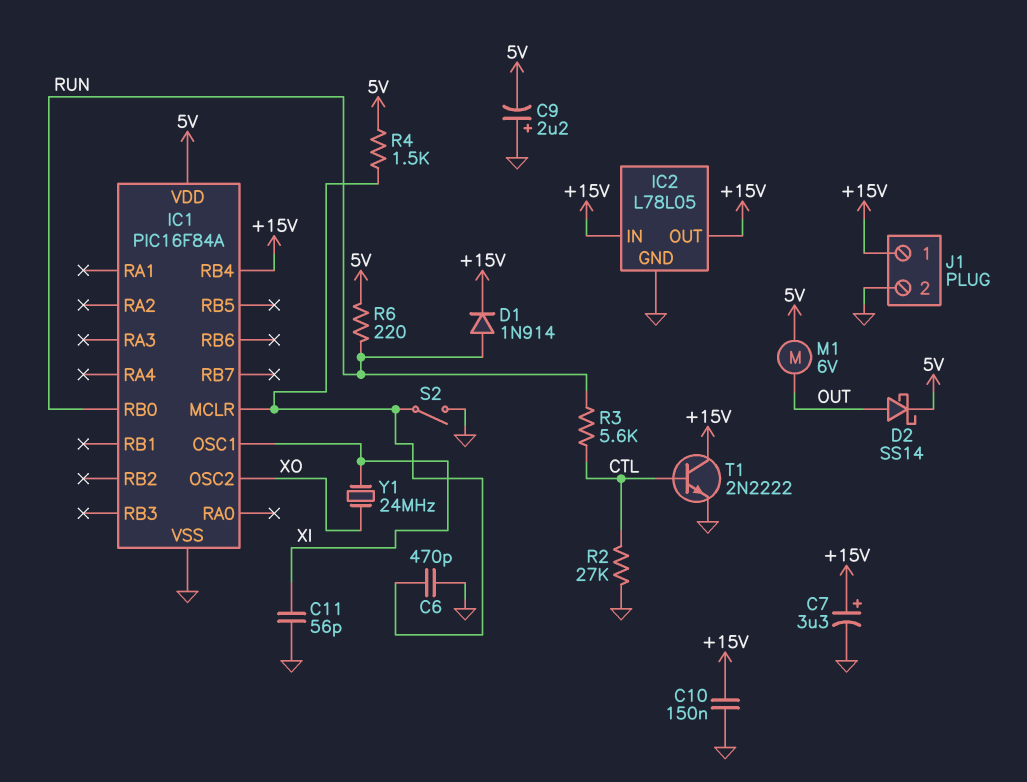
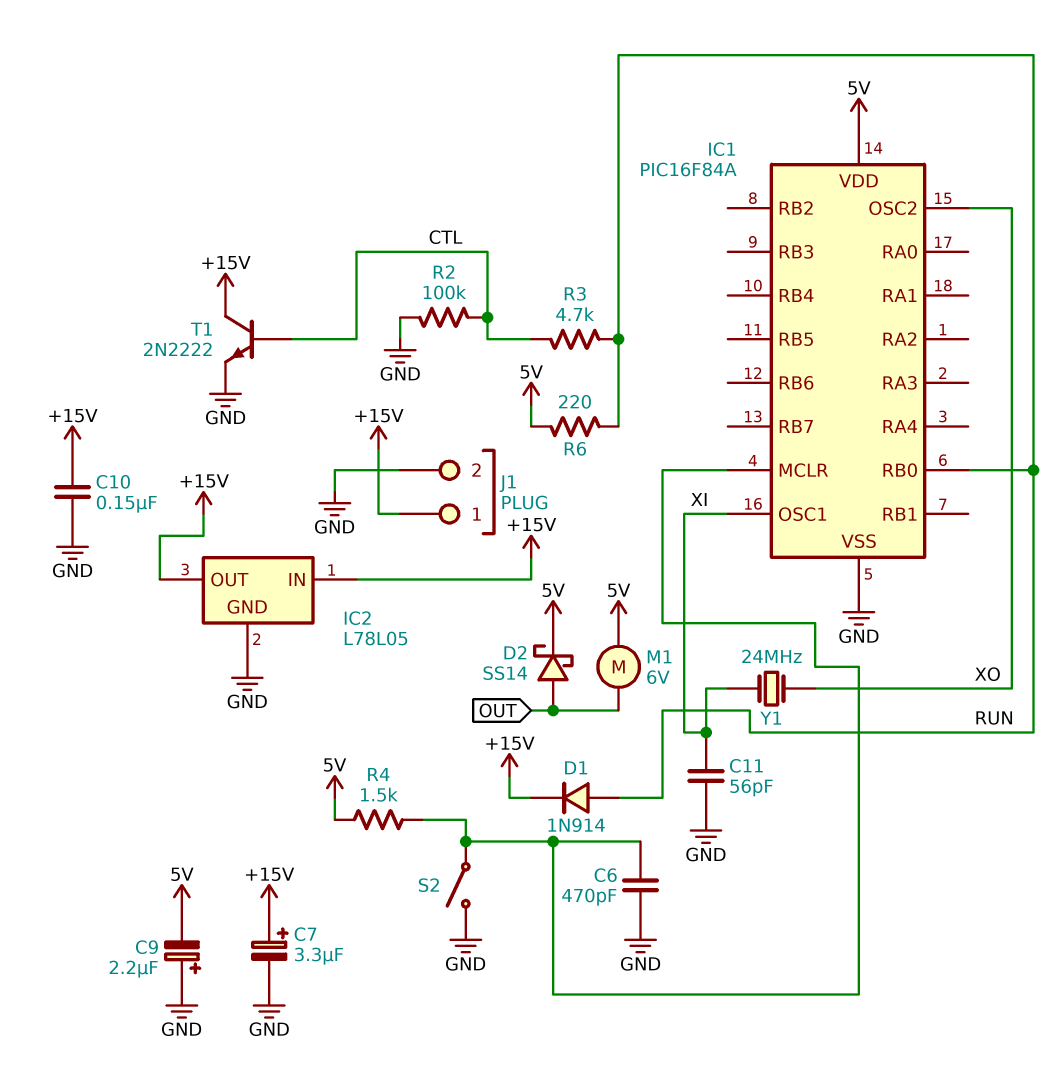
IC1 pin RB4: +15V -> none
R2: 27k (CTL, GND) -> 100k (CTL, GND)
R3: 5.6k (CTL, RUN) -> 4.7k (CTL, RUN)

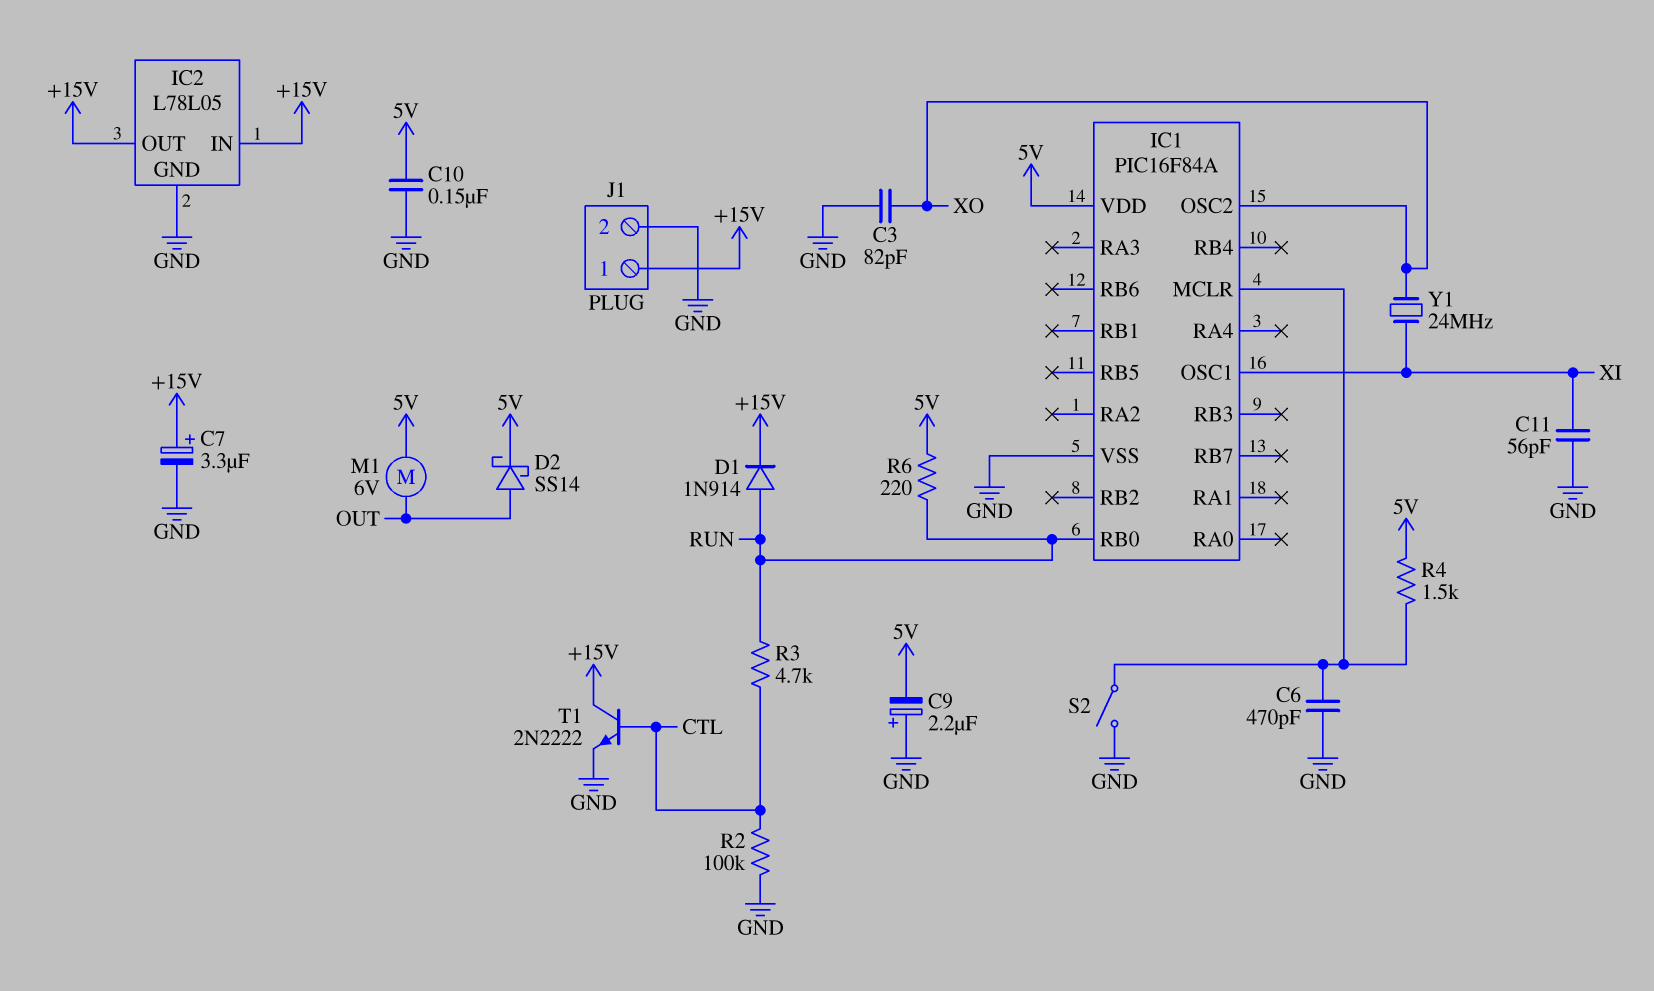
C3: none -> 82pF (GND, XO)
C10: 150nF (+15V, GND) -> 150nF (5V, GND)

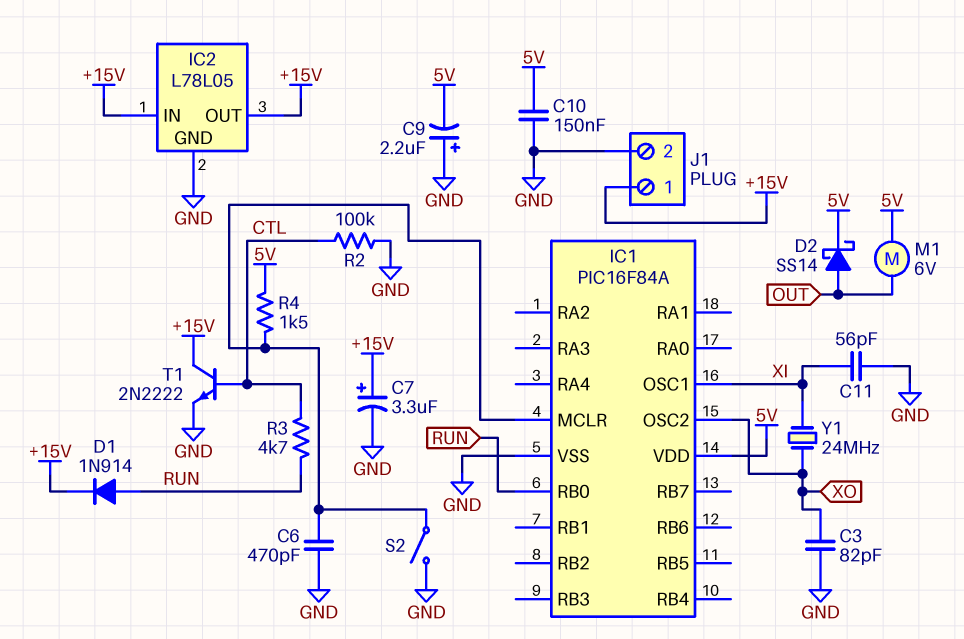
R6: 220 (5V, RUN) -> none

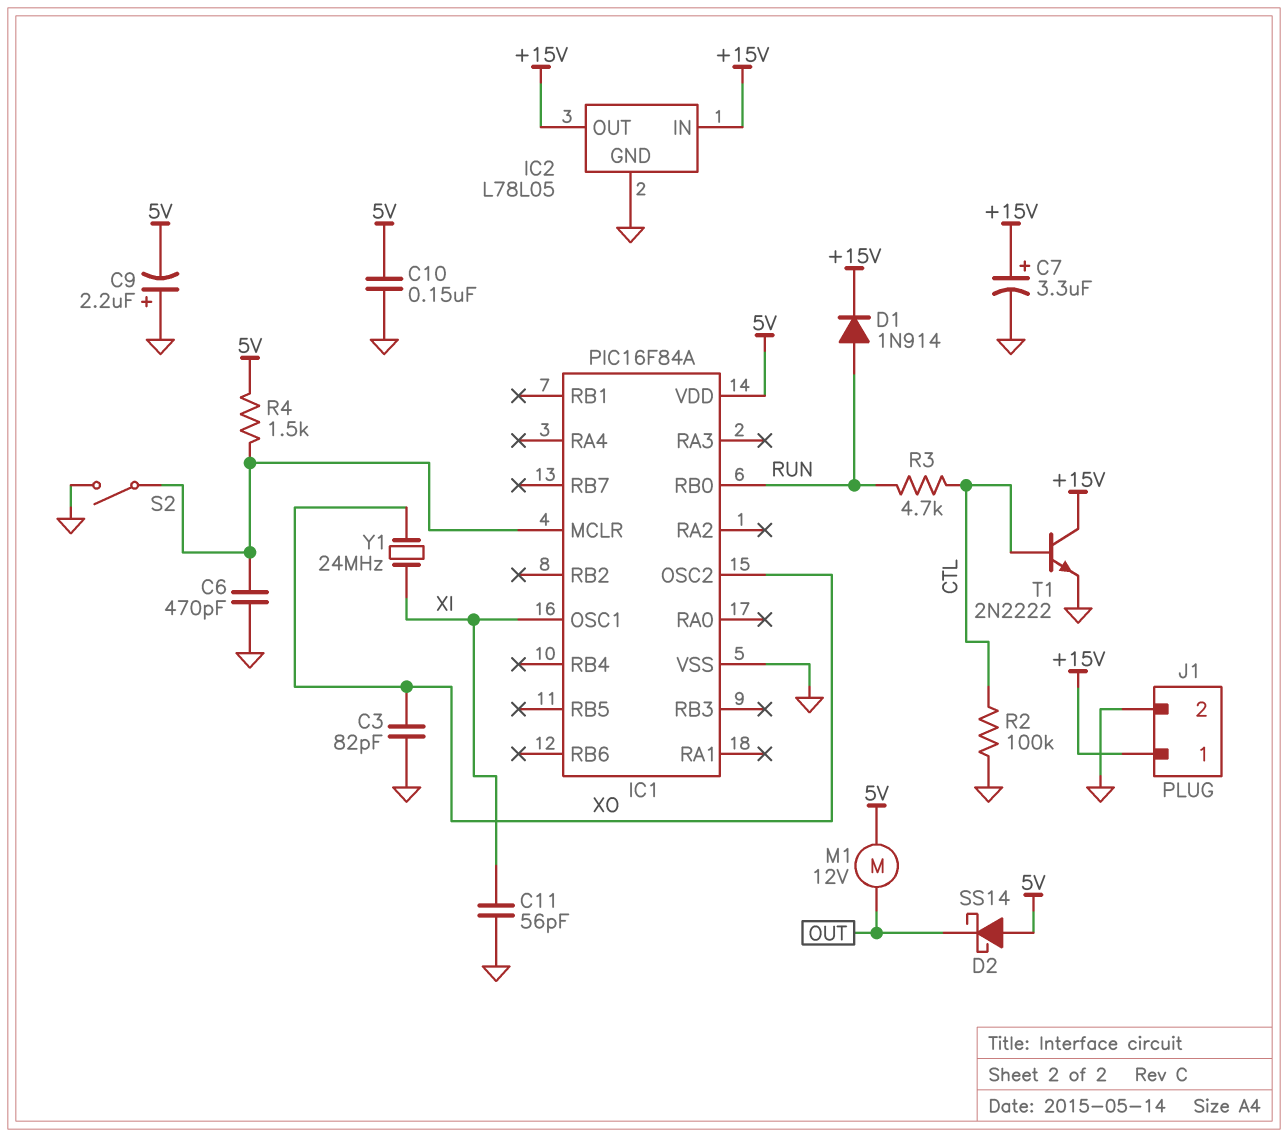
D2: schottky SS14 (A OUT, K 5V) -> schottky SS14 (A 5V, K OUT)
M1: motor 6V (5V, OUT) -> motor 12V (5V, OUT)

